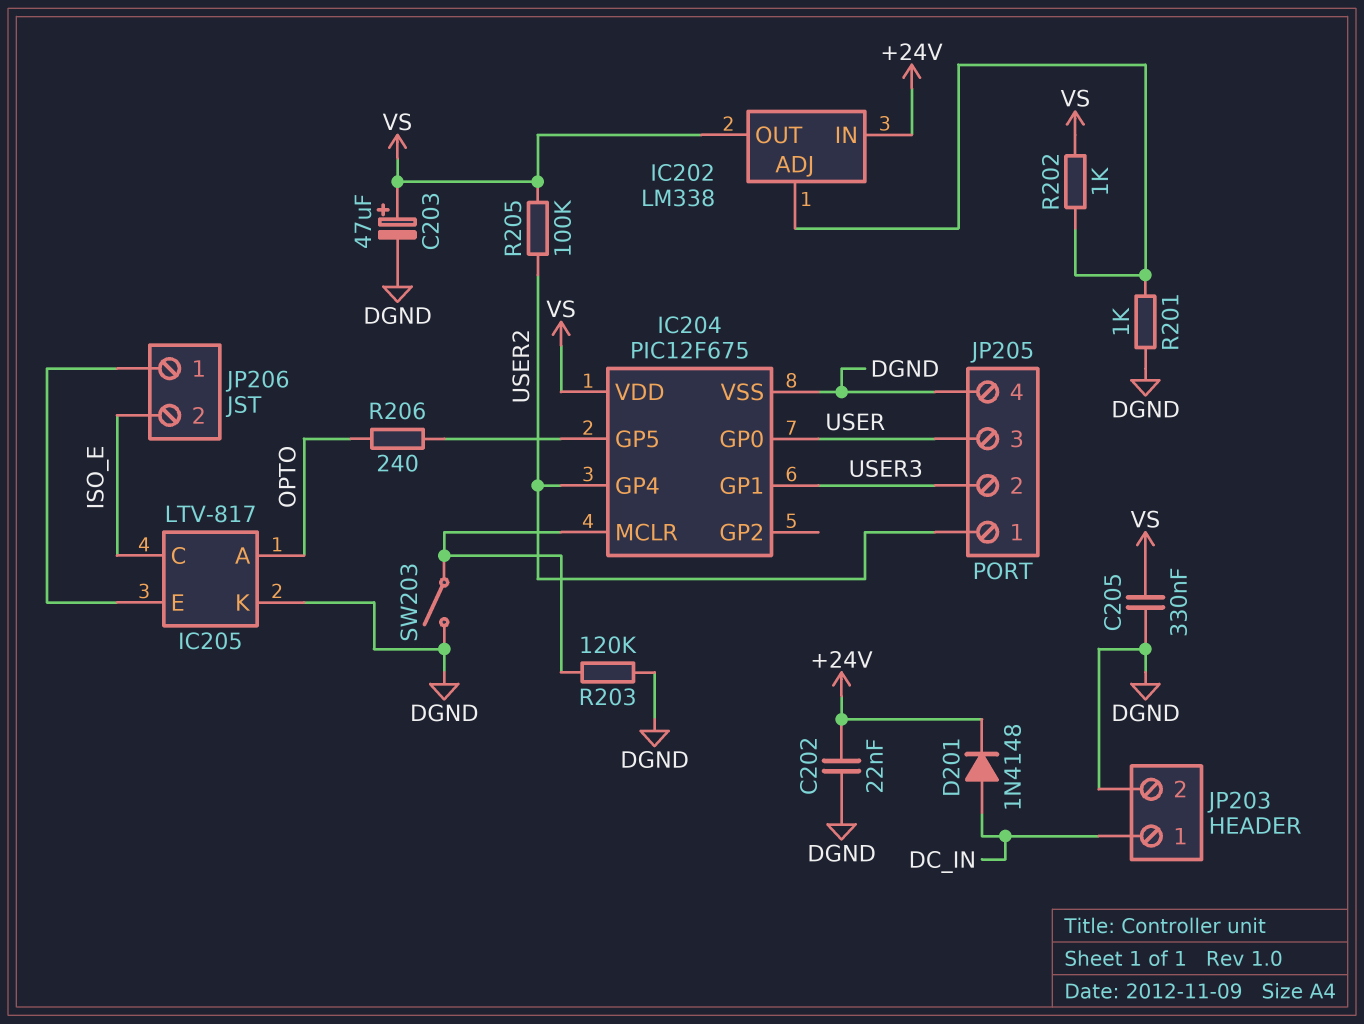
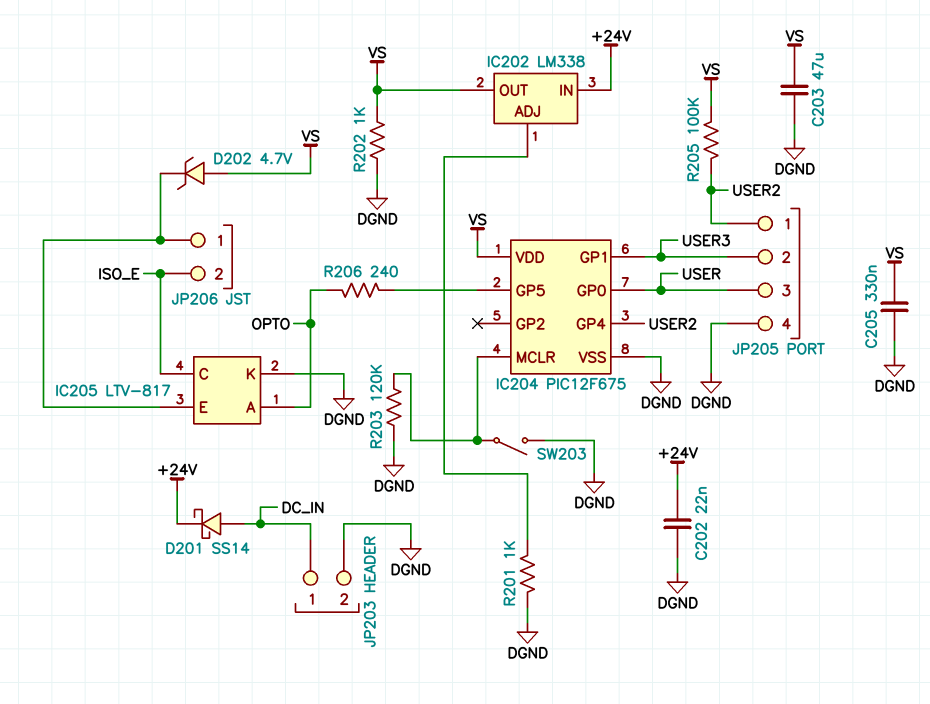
C203: 47uF (plus VS, minus DGND) -> 47uF (DGND, VS)
D201: diode 1N4148 (A DC_IN, K +24V) -> schottky SS14 (A DC_IN, K +24V)
D202: none -> zener 4.7V (A VS, K IC205/E)
R202: 1k (IC202/ADJ, VS) -> 1k (DGND, VS)

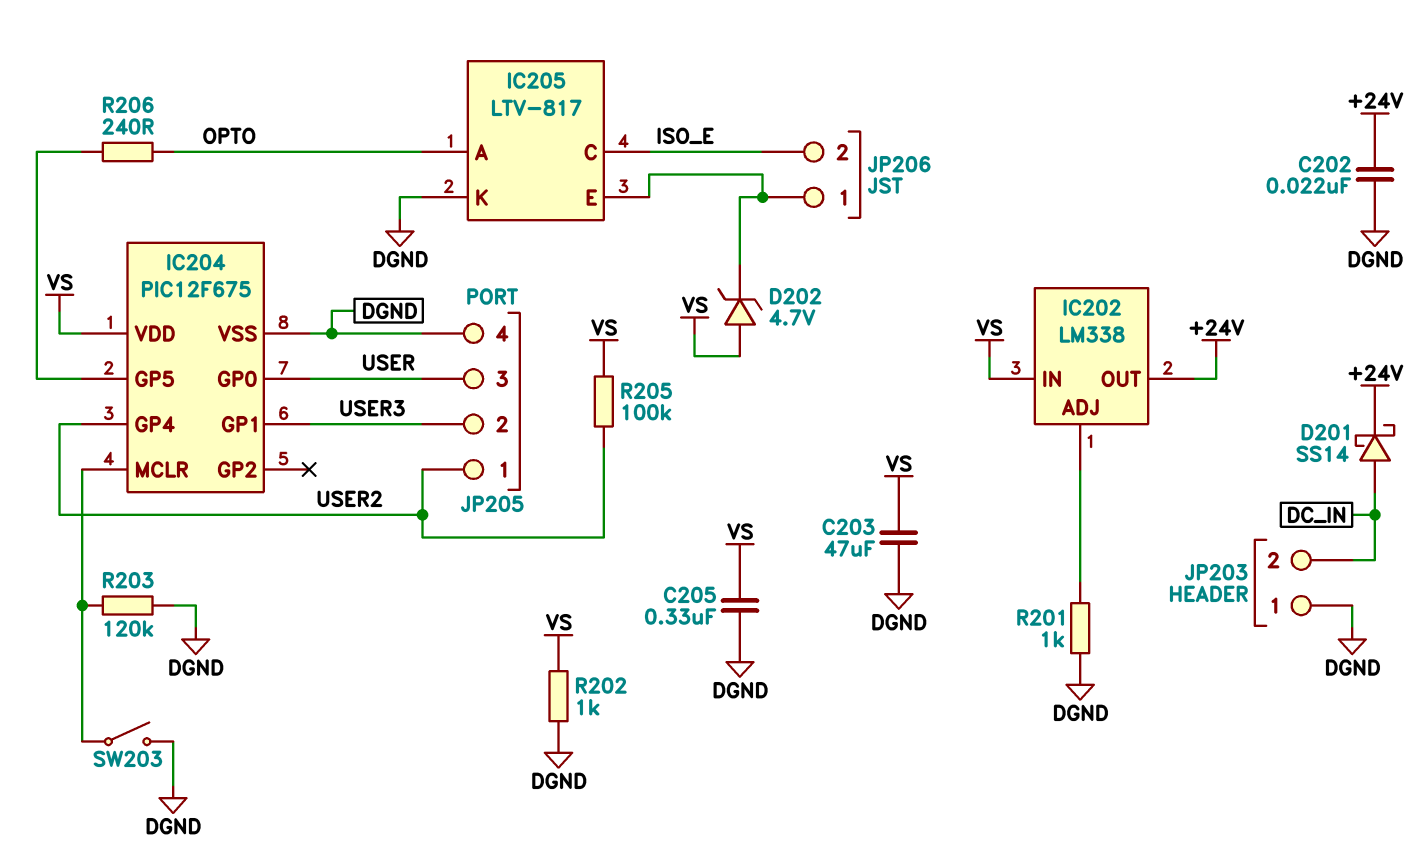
IC202 pin IN: +24V -> VS
IC202 pin OUT: VS -> +24V
JP203 pin 1: DC_IN -> DGND
JP203 pin 2: DGND -> DC_IN

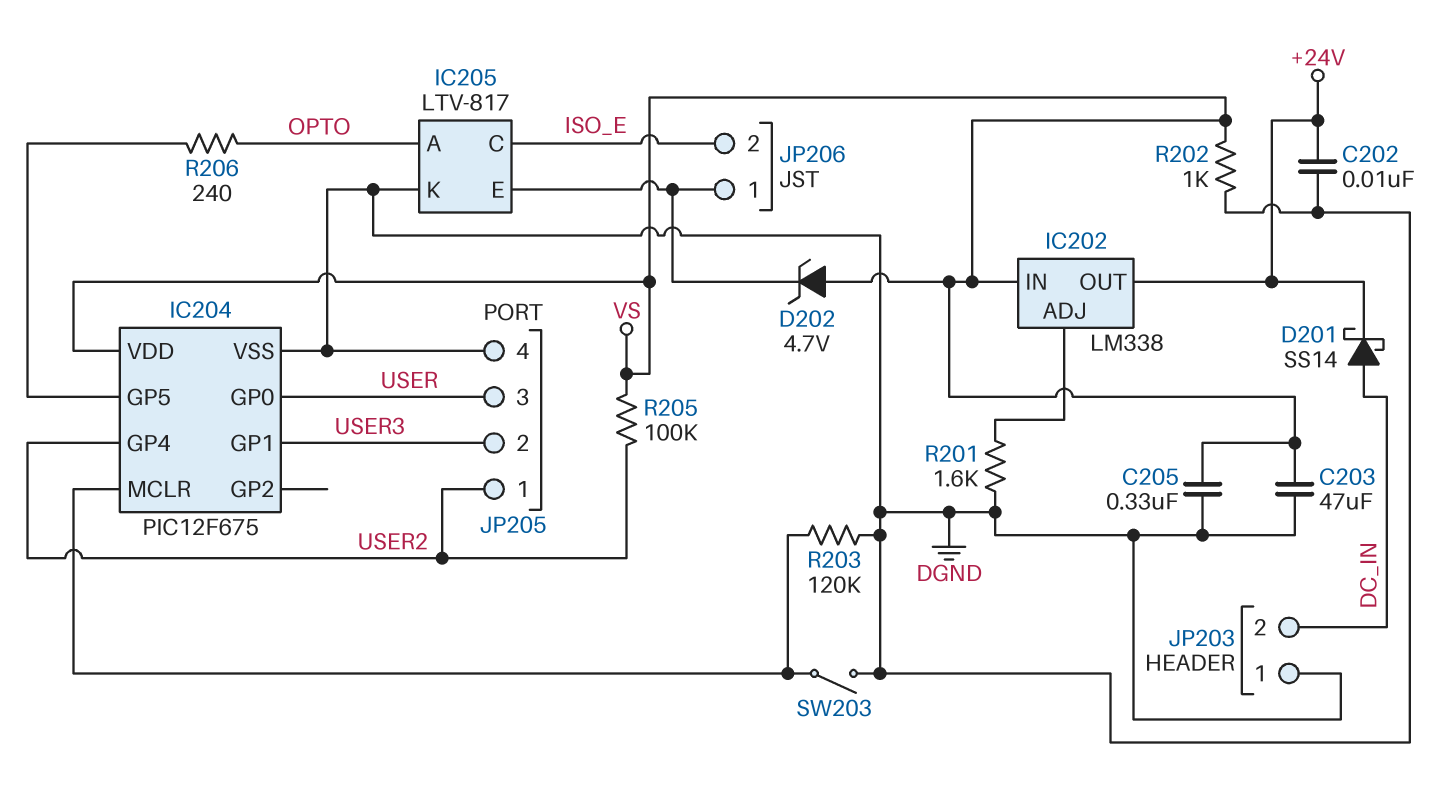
C202: 22nF (+24V, DGND) -> 10nF (+24V, DGND)
R201: 1k (DGND, IC202/ADJ) -> 1.6k (DGND, IC202/ADJ)

